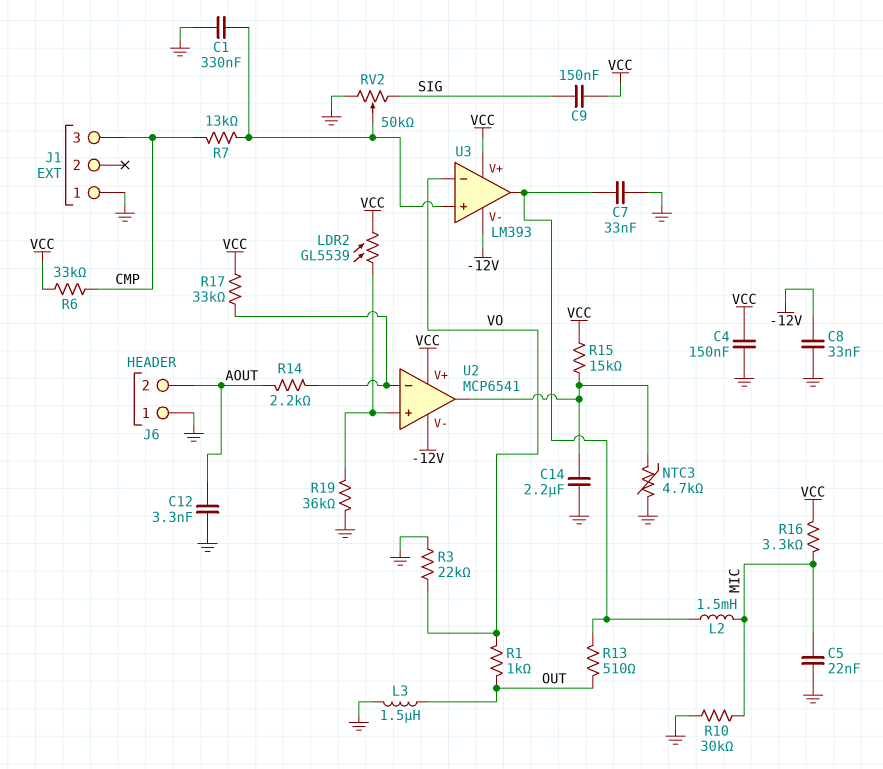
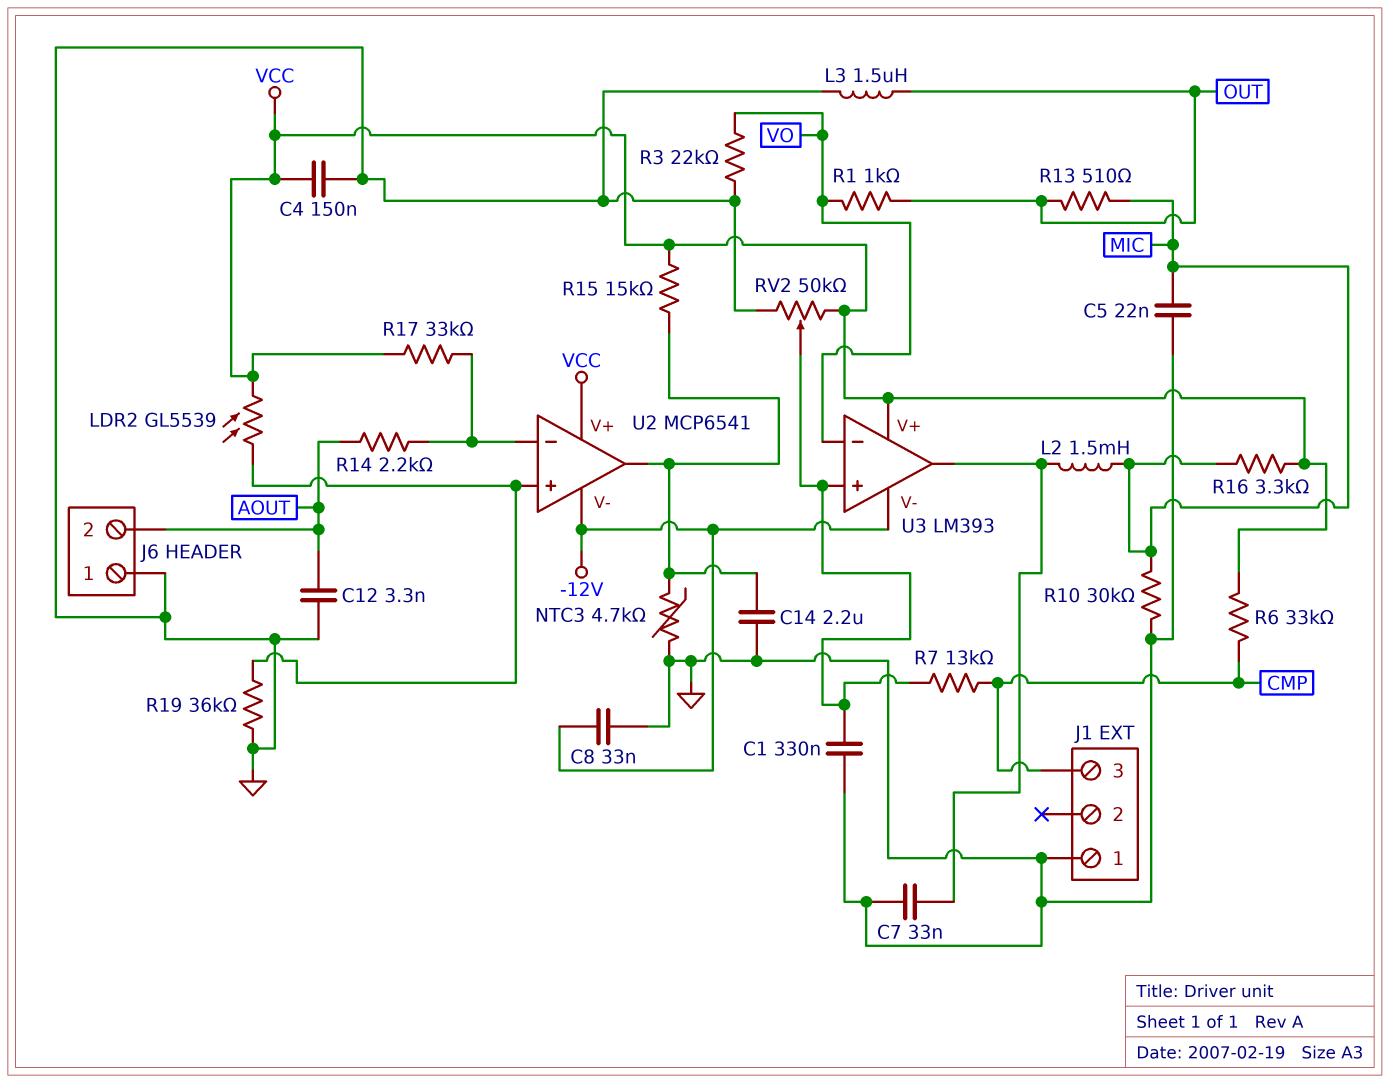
C9: 150nF (SIG, VCC) -> none
R13: 510 (OUT, U3/out) -> 510 (MIC, OUT)
RV2: 50k (GND, SIG, wiper U3/in+) -> 50k (GND, VCC, wiper U3/in+)

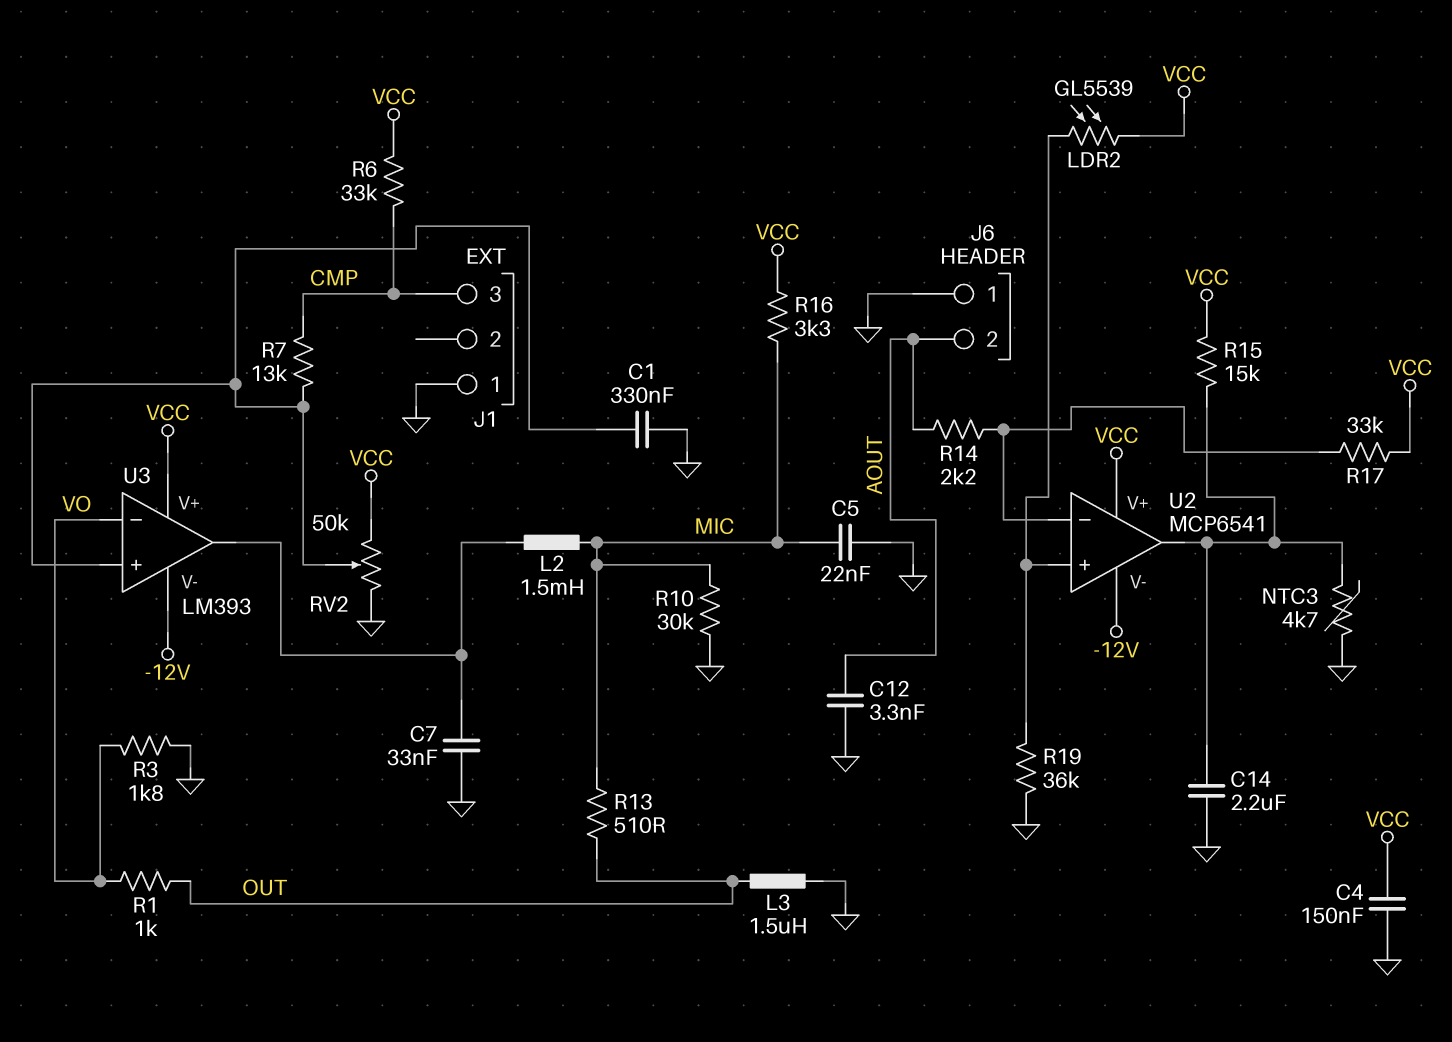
C8: 33nF (-12V, GND) -> none
R3: 22k (GND, VO) -> 1.8k (GND, VO)

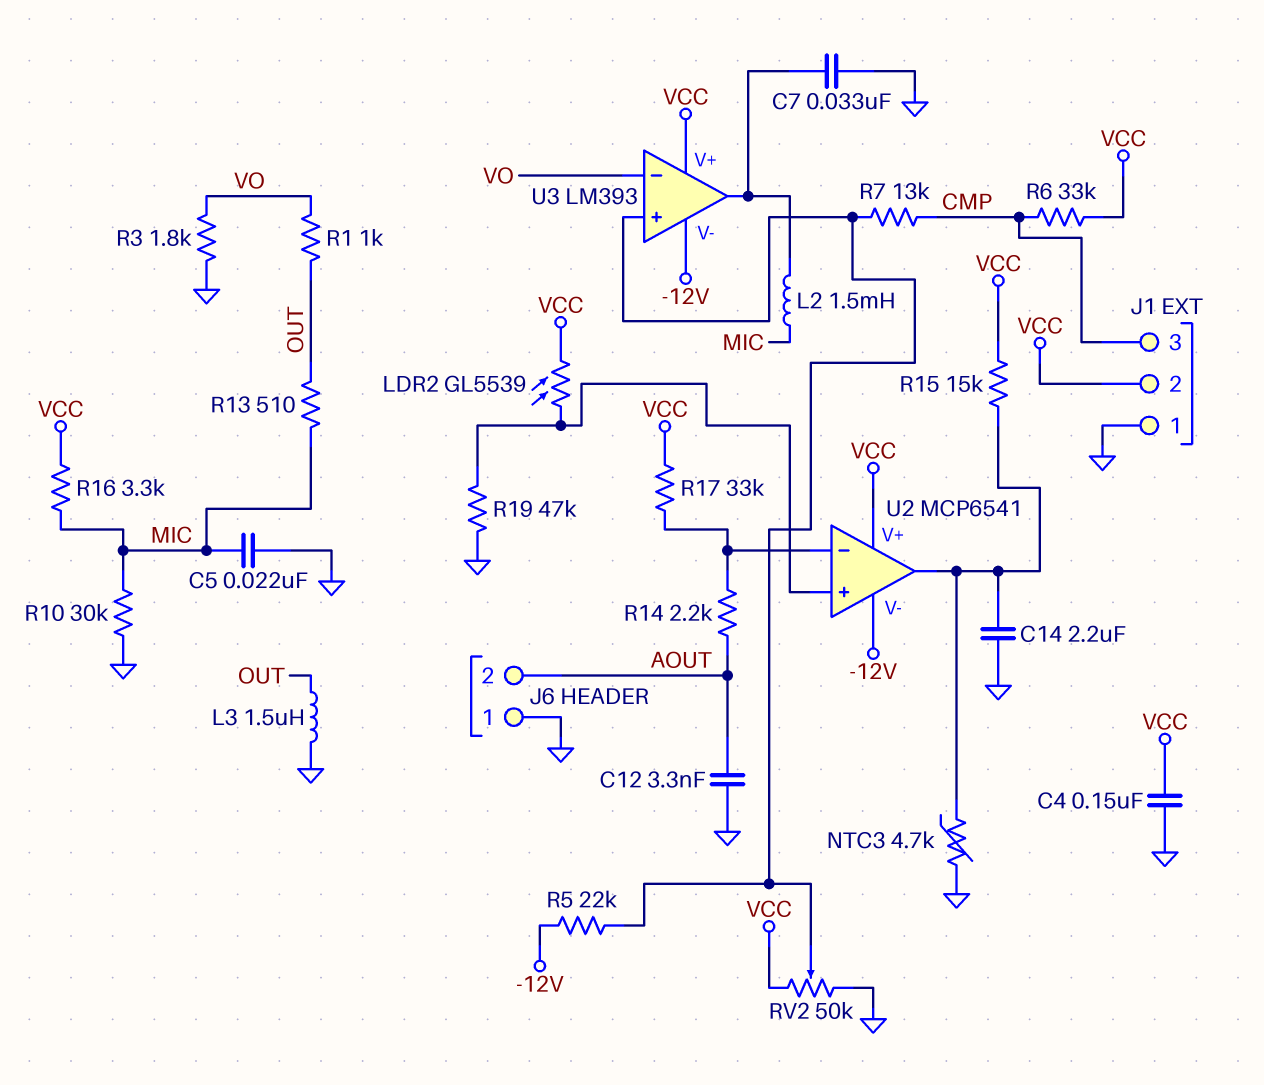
C1: 330nF (GND, U3/in+) -> none
J1 pin 2: none -> VCC
R5: none -> 22k (-12V, U3/in+)
R19: 36k (GND, U2/in+) -> 47k (GND, U2/in+)

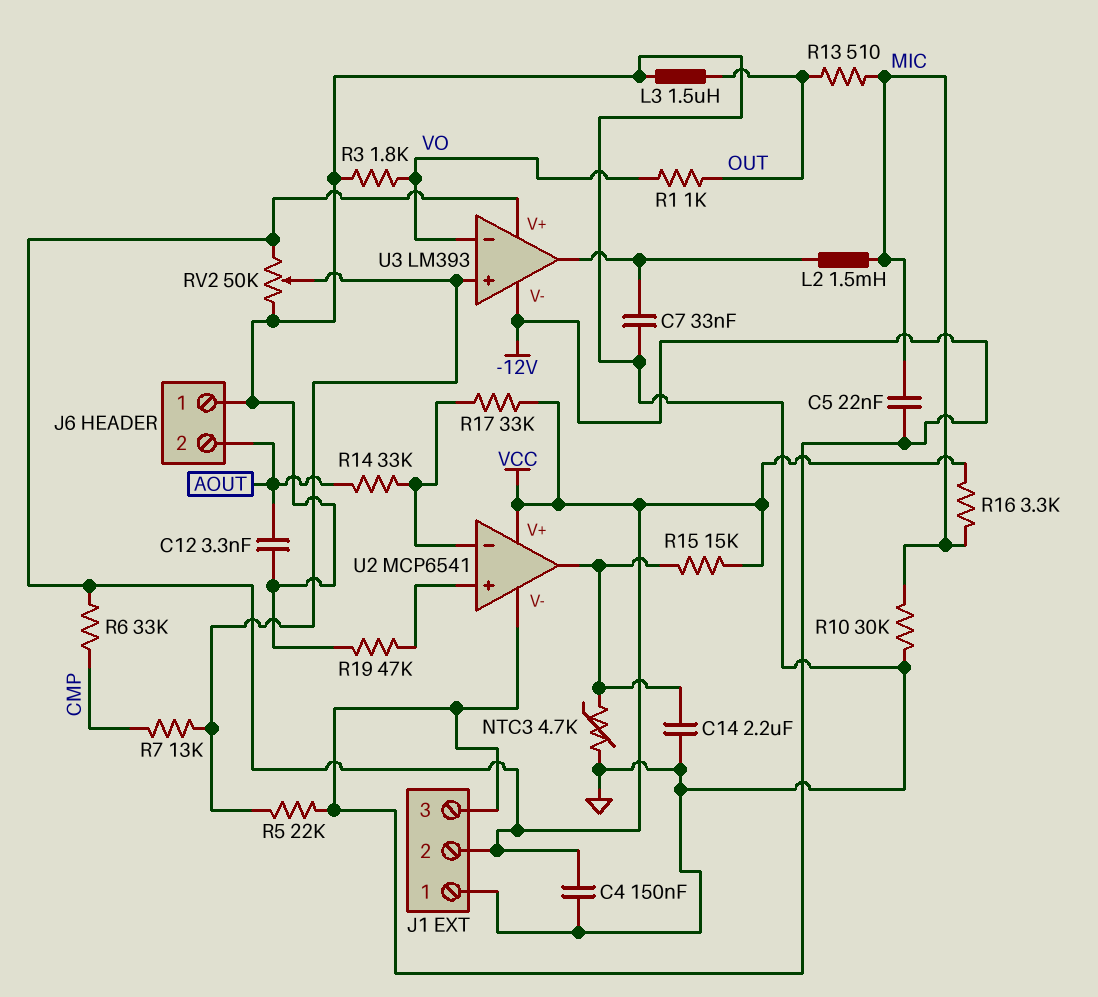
C5: 22nF (GND, MIC) -> 22nF (-12V, MIC)
J1 pin 3: CMP -> -12V
LDR2: GL5539 (U2/in+, VCC) -> none
R14: 2.2k (AOUT, U2/in-) -> 33k (AOUT, U2/in-)

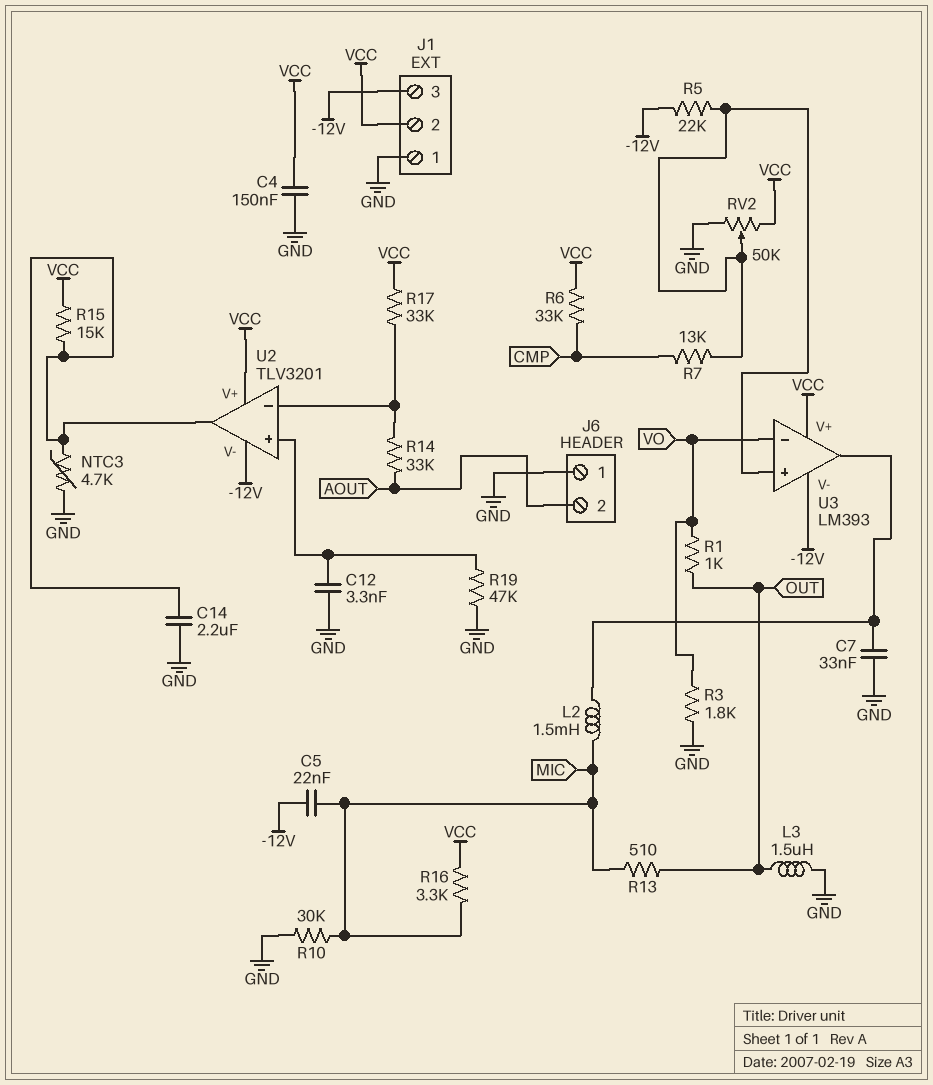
C12: 3.3nF (AOUT, GND) -> 3.3nF (GND, U2/in+)
U2: MCP6541 -> TLV3201

